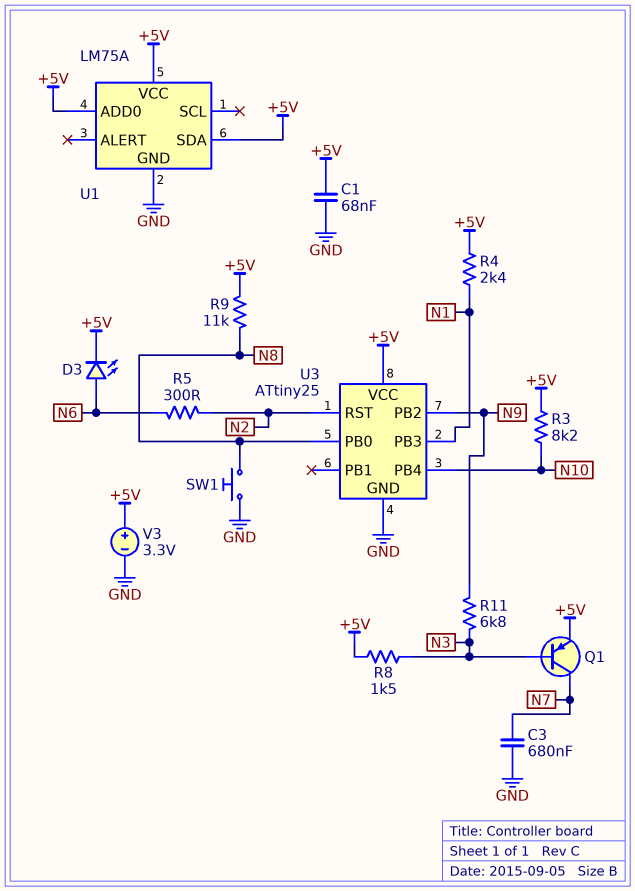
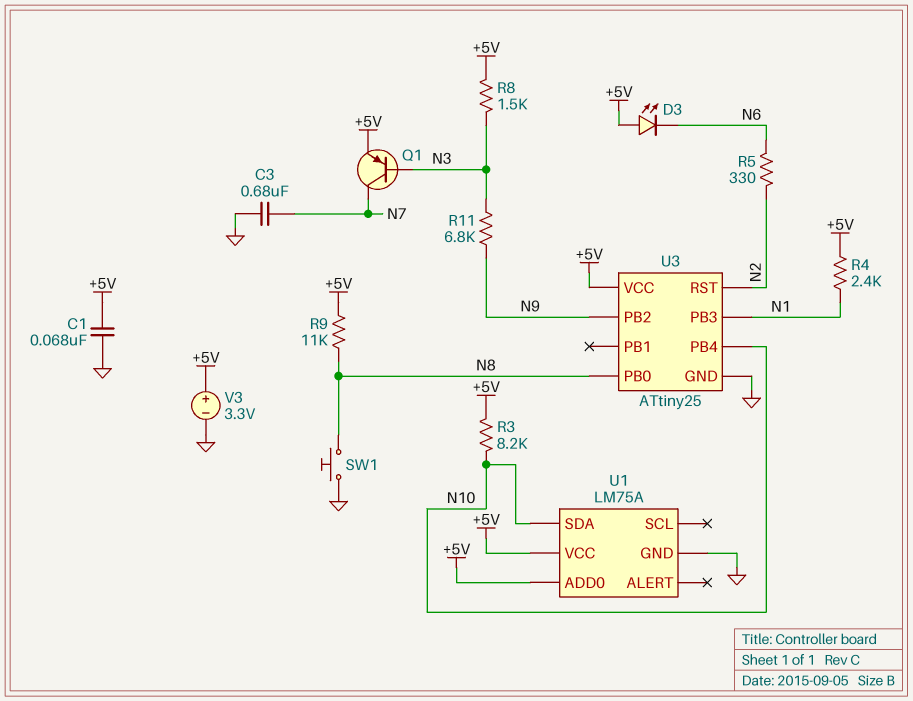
D3: LED (A N6, K +5V) -> LED (A +5V, K N6)
R5: 300 (N2, N6) -> 330 (N2, N6)
U1 pin SDA: +5V -> N10

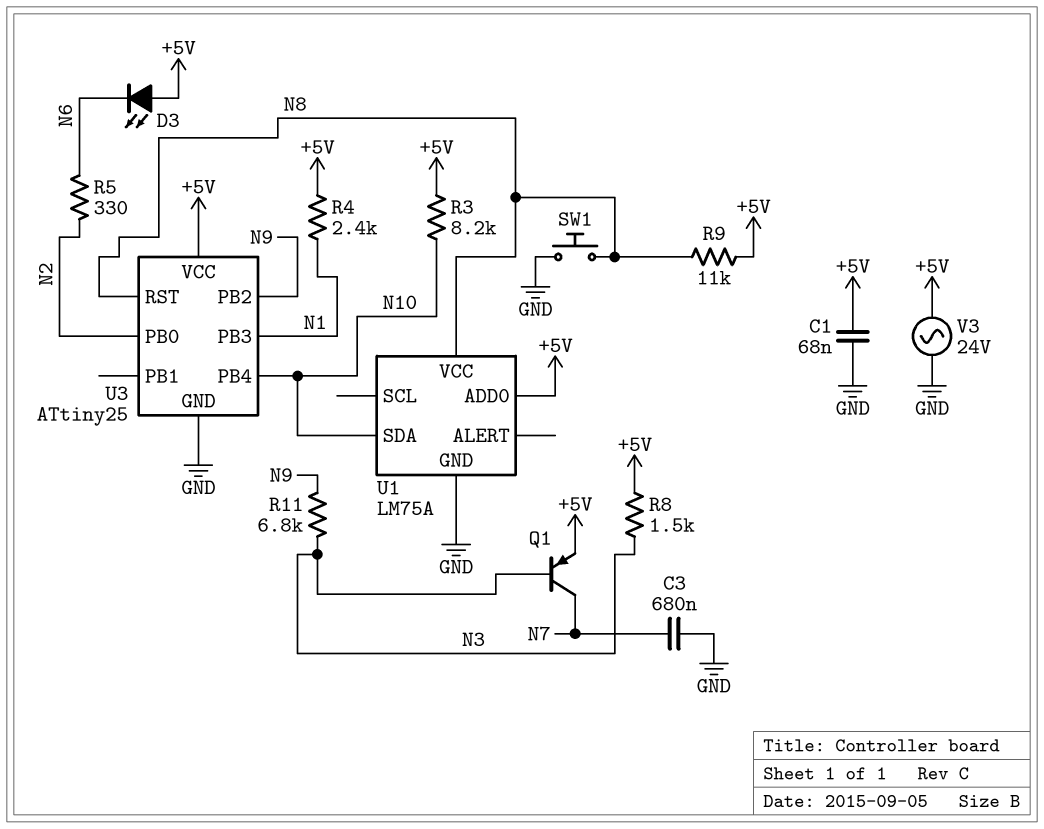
U1 pin VCC: +5V -> N8
U3 pin PB0: N8 -> N2
U3 pin RST: N2 -> N8
V3: 3.3V (plus +5V, minus GND) -> AC 24V (+5V, GND)

